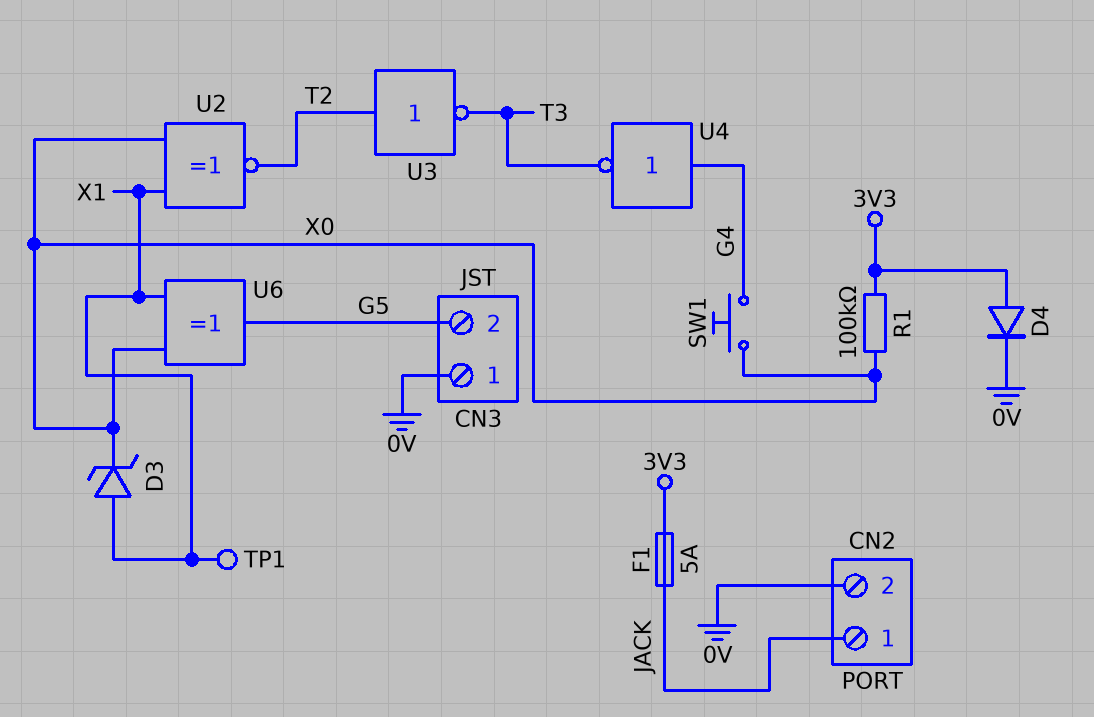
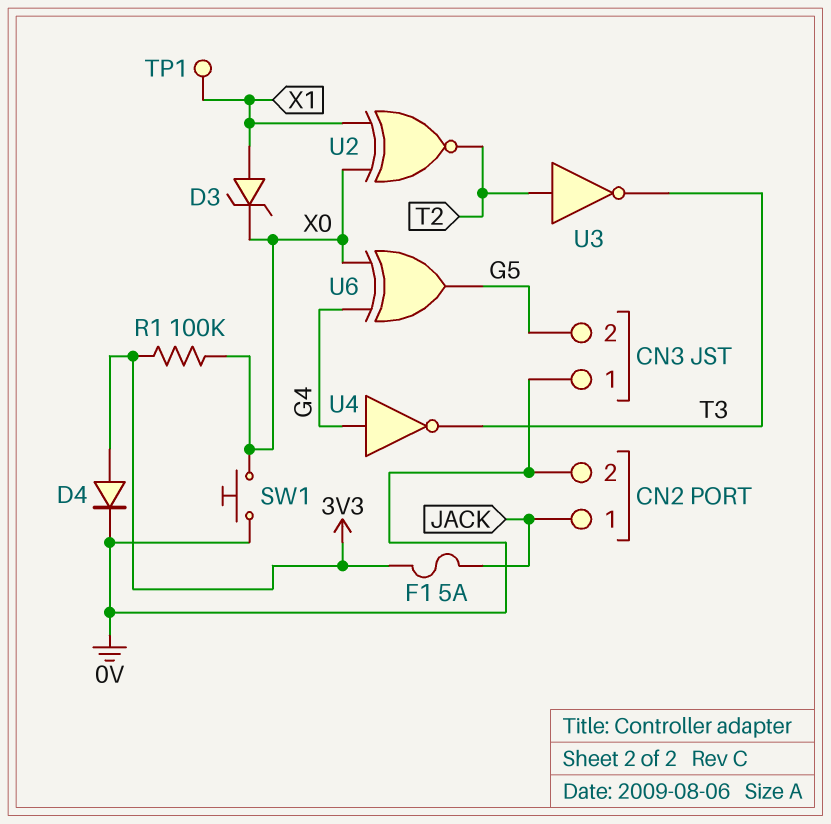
SW1: button (G4, X0) -> button (0V, X0)
U6: XOR (in X0, in X1, out G5) -> XOR (in G4, in X0, out G5)

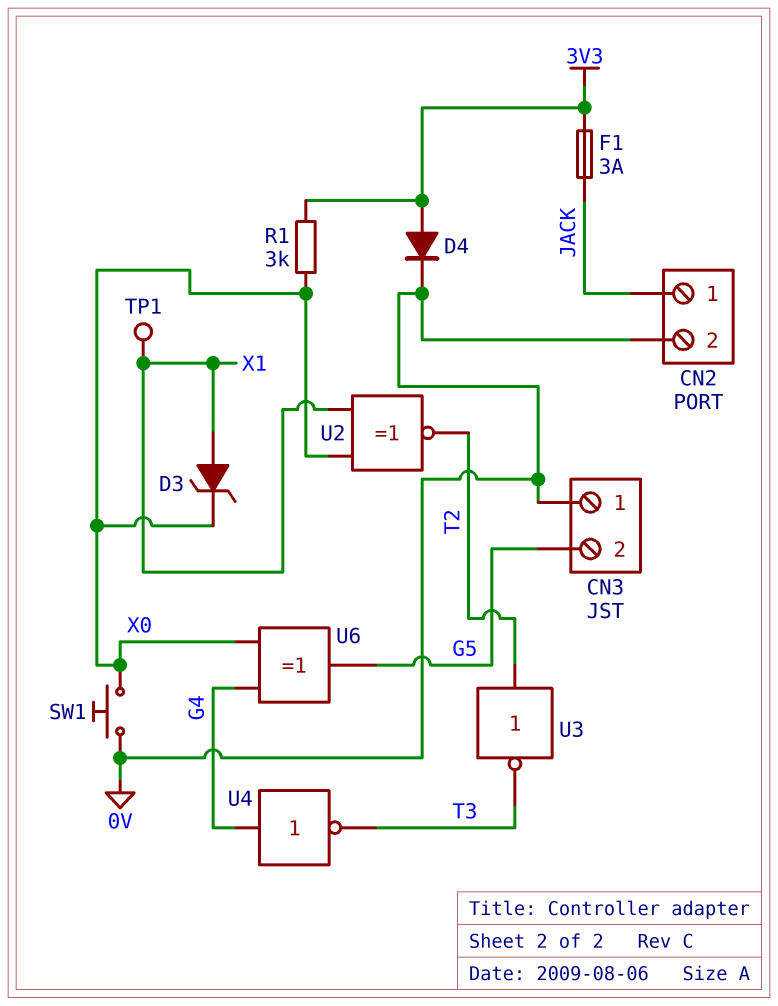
F1: 5A (3V3, JACK) -> 3A (3V3, JACK)
R1: 100k (3V3, X0) -> 3k (3V3, X0)

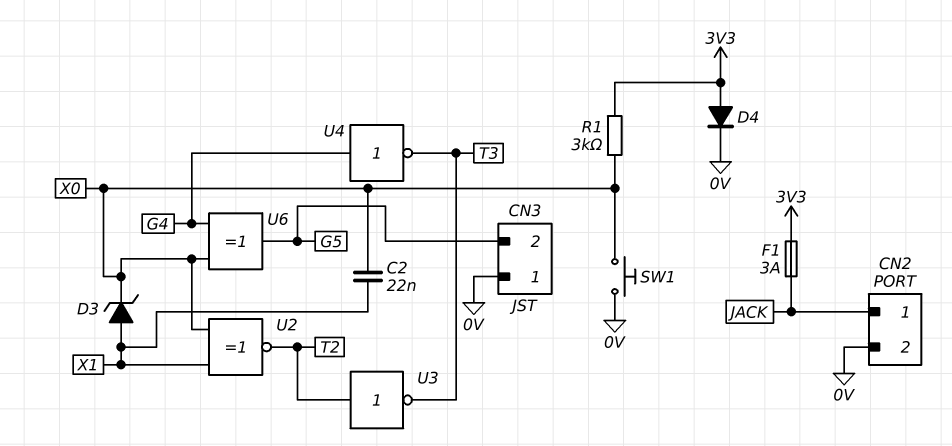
C2: none -> 22nF (X0, X1)
TP1: test point (X1) -> none

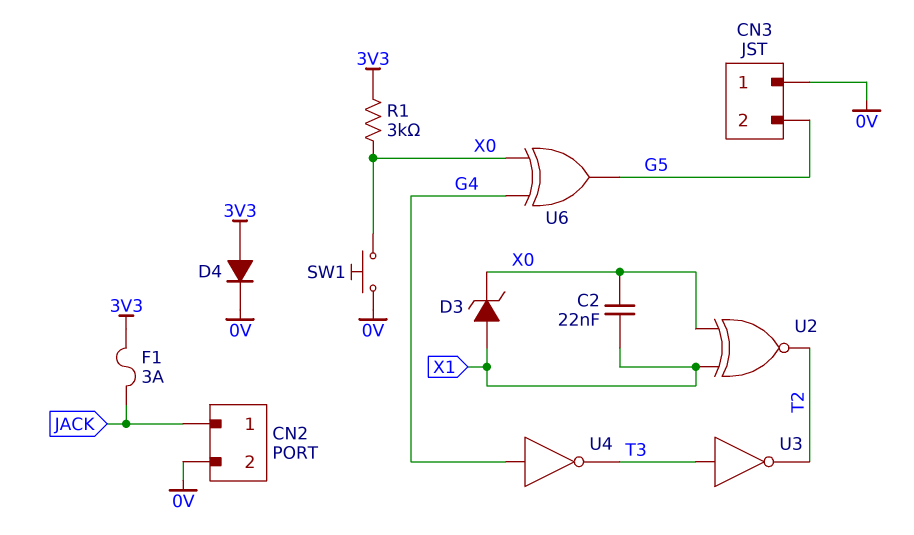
U3: NOT (in T2, out T3) -> NOT (in T3, out T2)

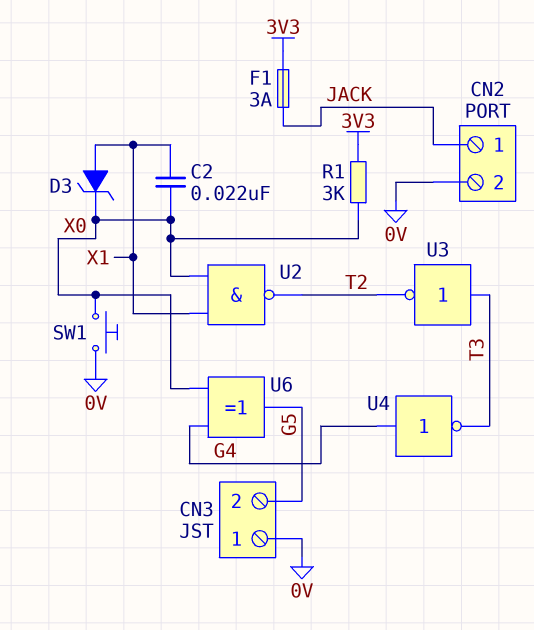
D4: diode (A 3V3, K 0V) -> none
U2: XNOR (in X0, in X1, out T2) -> NAND (in X0, in X1, out T2)

